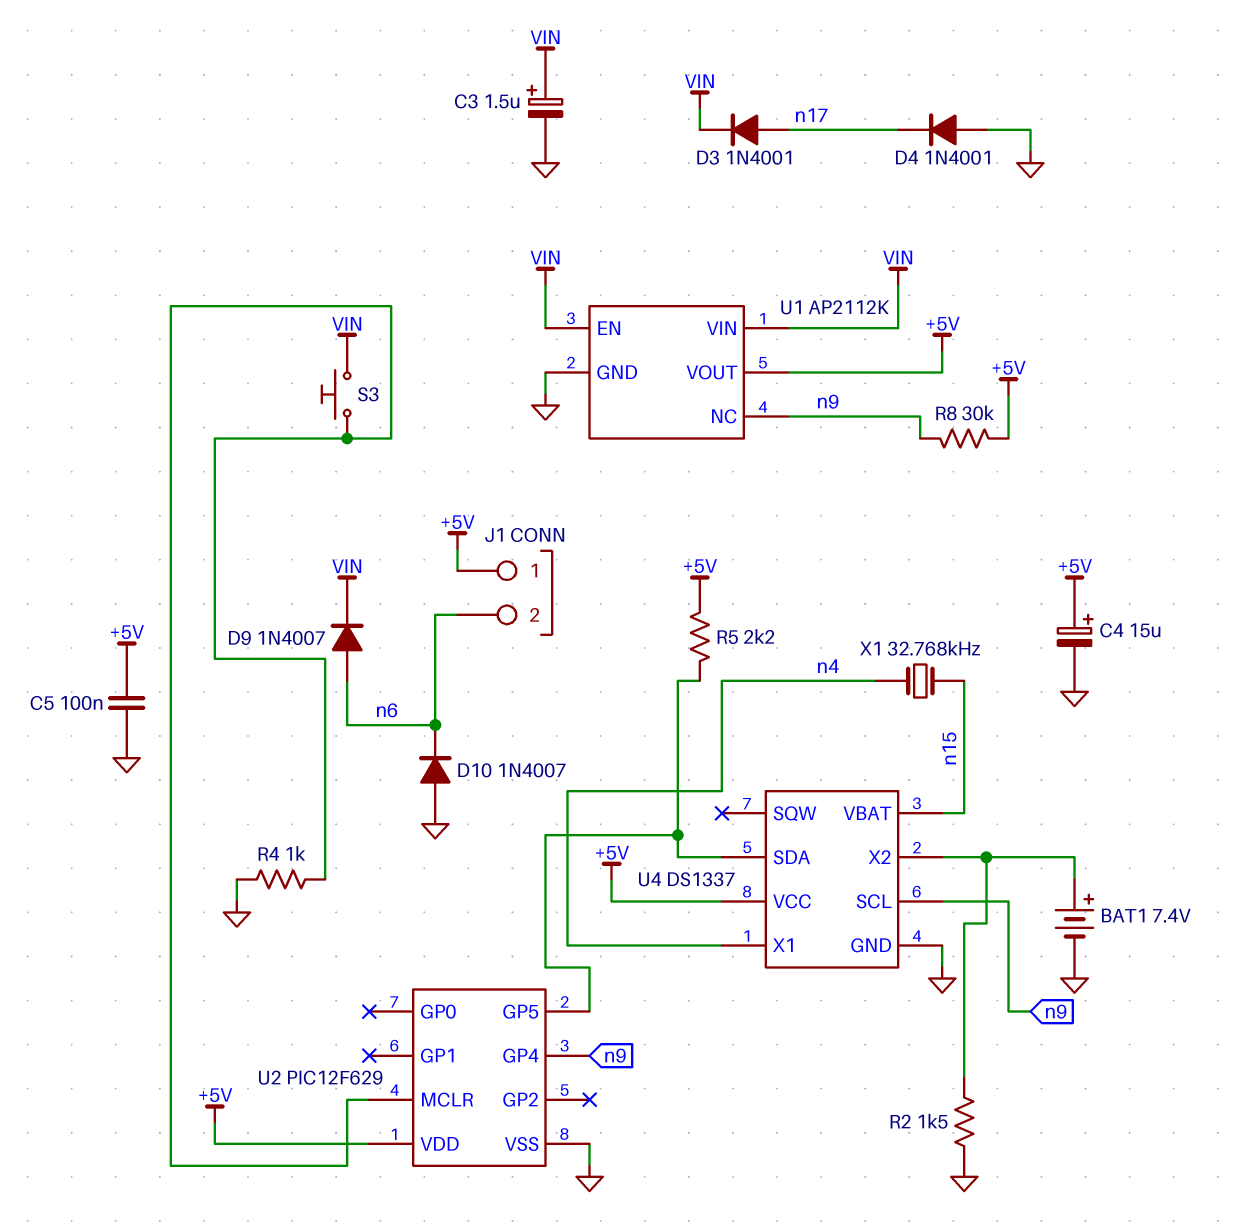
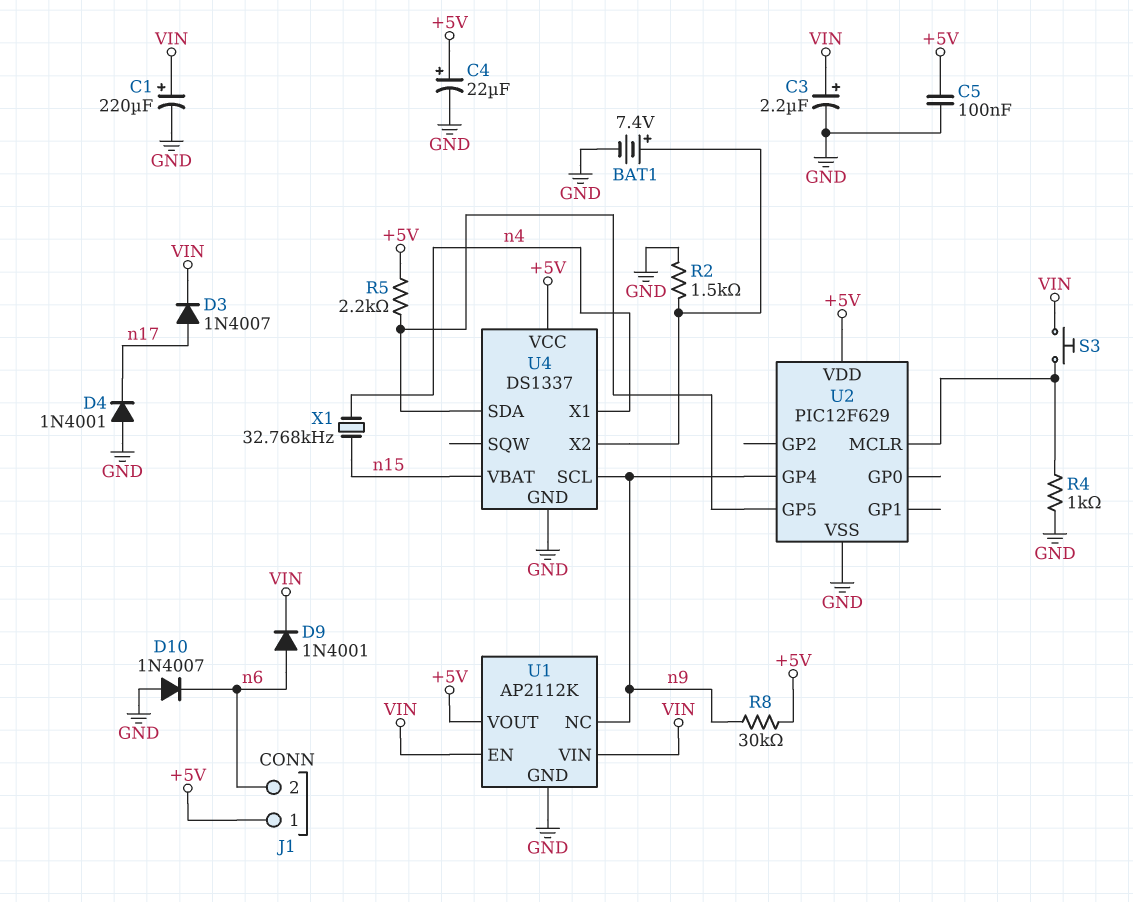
C1: none -> 220uF (plus VIN, minus GND)
C3: 1.5uF (plus VIN, minus GND) -> 2.2uF (plus VIN, minus GND)
C4: 15uF (plus +5V, minus GND) -> 22uF (plus +5V, minus GND)
D3: diode 1N4001 (A n17, K VIN) -> diode 1N4007 (A n17, K VIN)
D9: diode 1N4007 (A n6, K VIN) -> diode 1N4001 (A n6, K VIN)

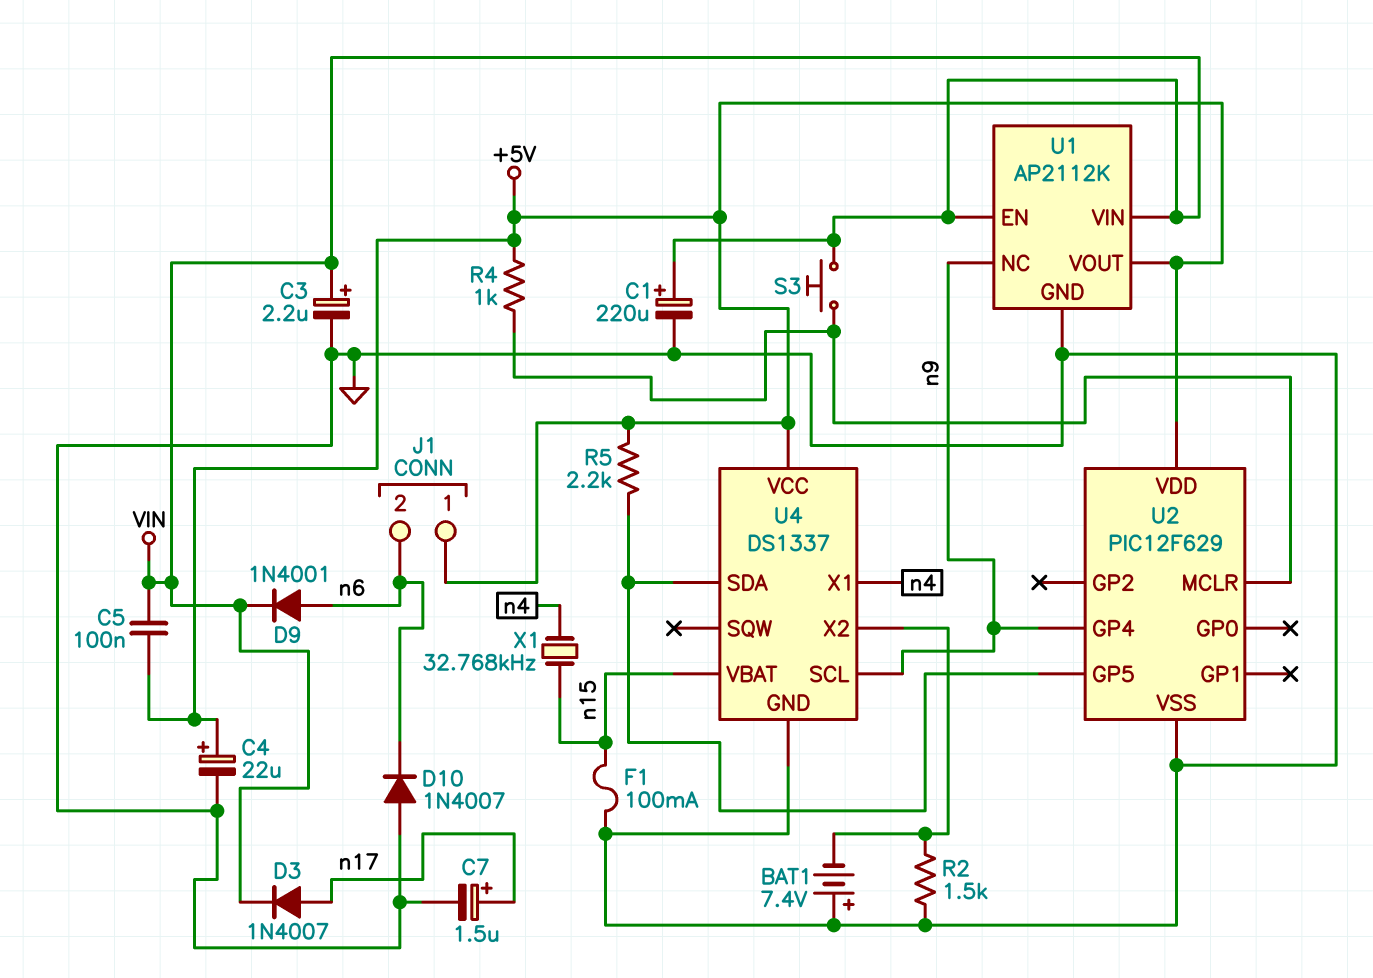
BAT1: 7.4V (plus U4/X2, minus GND) -> 7.4V (plus GND, minus U4/X2)
C5: 100nF (+5V, GND) -> 100nF (+5V, VIN)
C7: none -> 1.5uF (plus n17, minus GND)
D4: diode 1N4001 (A GND, K n17) -> none
F1: none -> 100mA (GND, n15)
R4: 1k (GND, U2/MCLR) -> 1k (+5V, U2/MCLR)
R8: 30k (+5V, n9) -> none

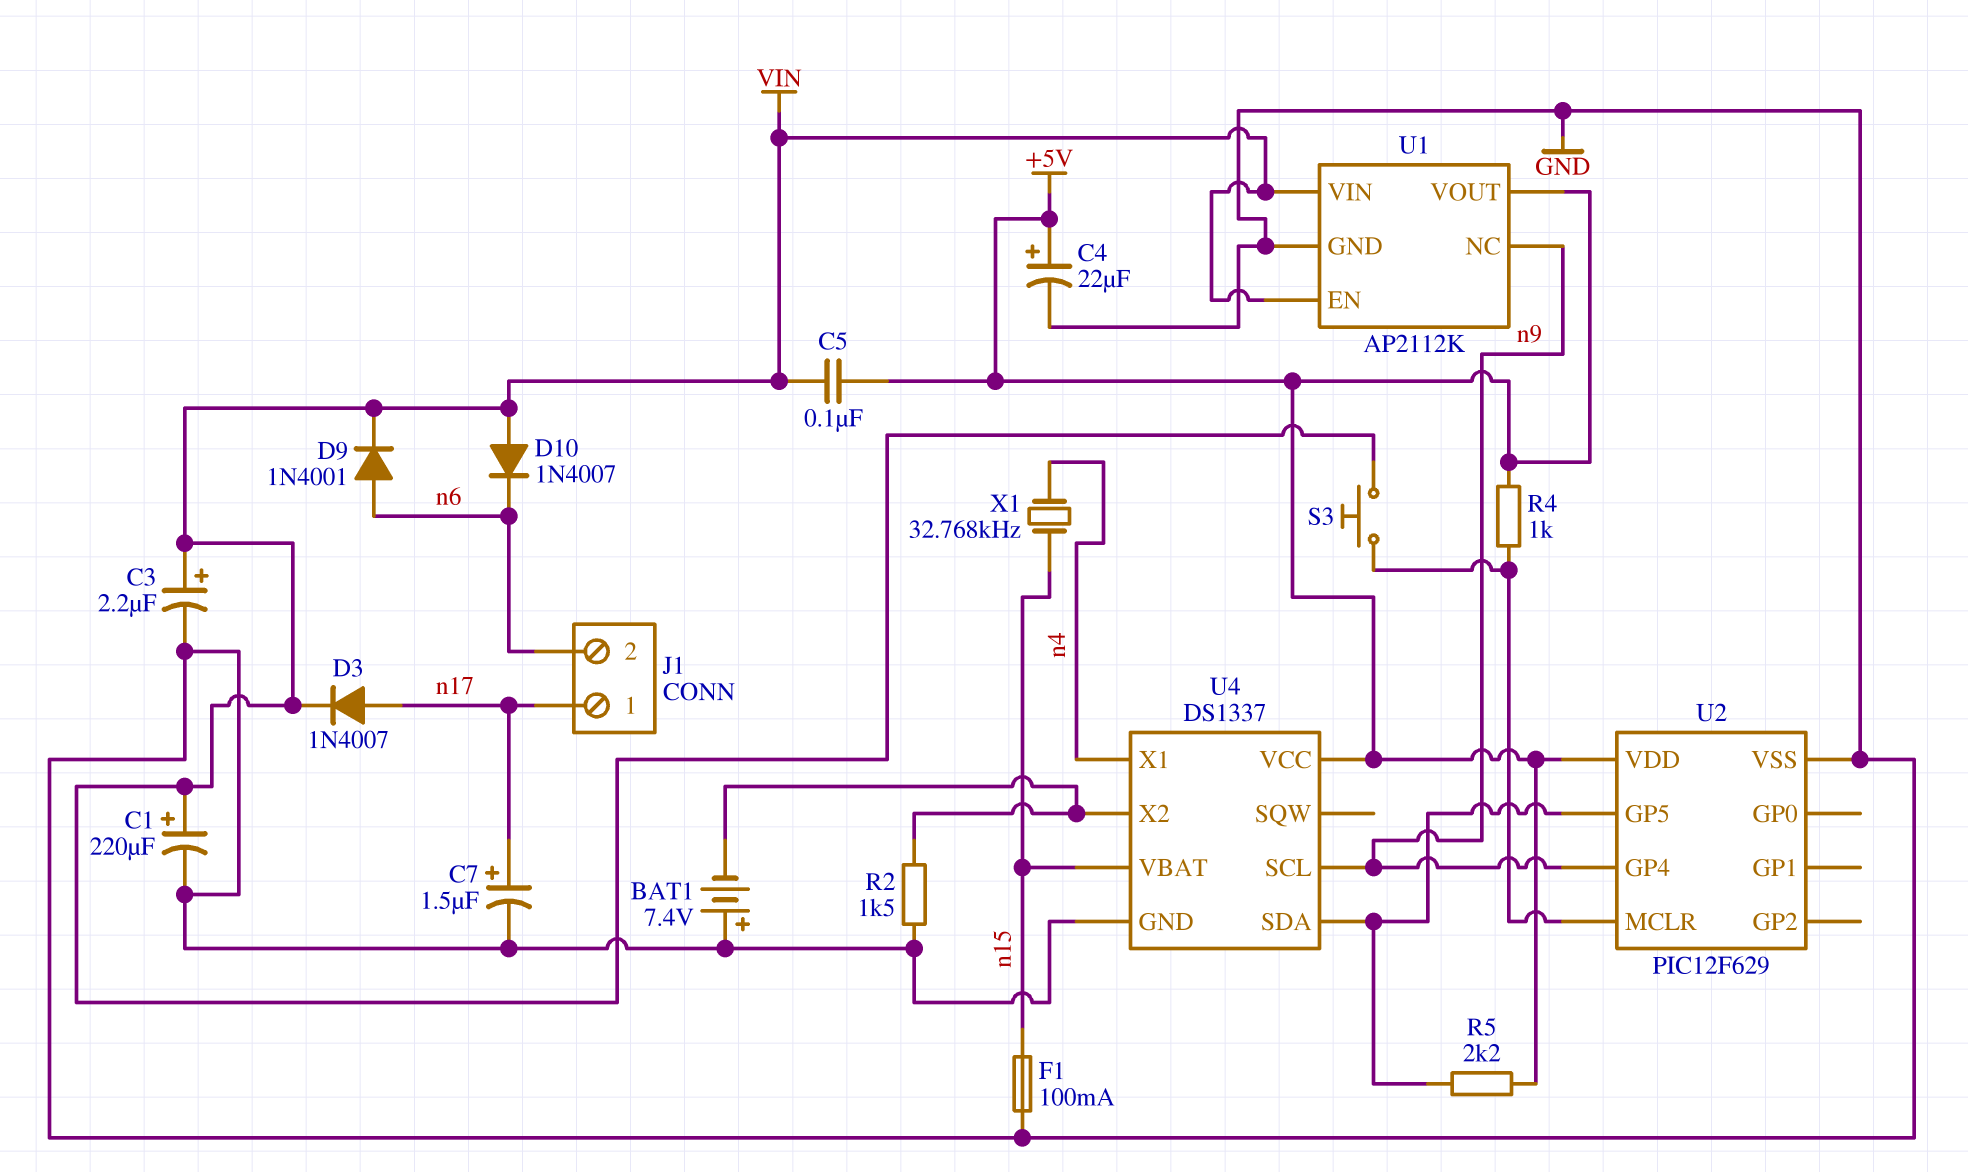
D10: diode 1N4007 (A GND, K n6) -> diode 1N4007 (A VIN, K n6)
J1 pin 1: +5V -> n17

